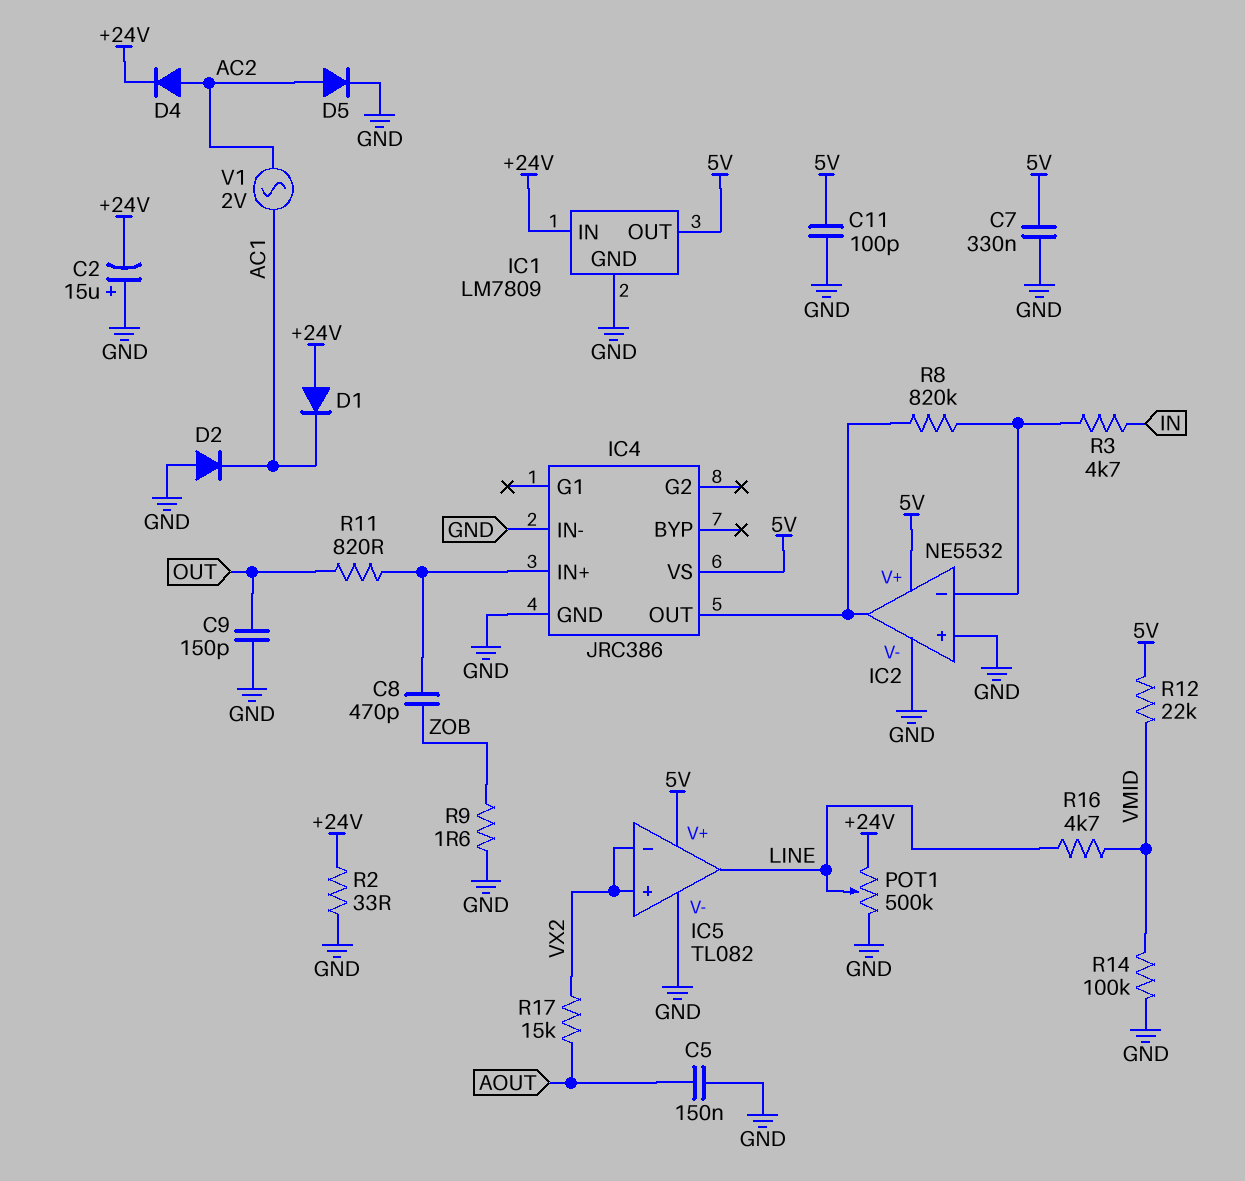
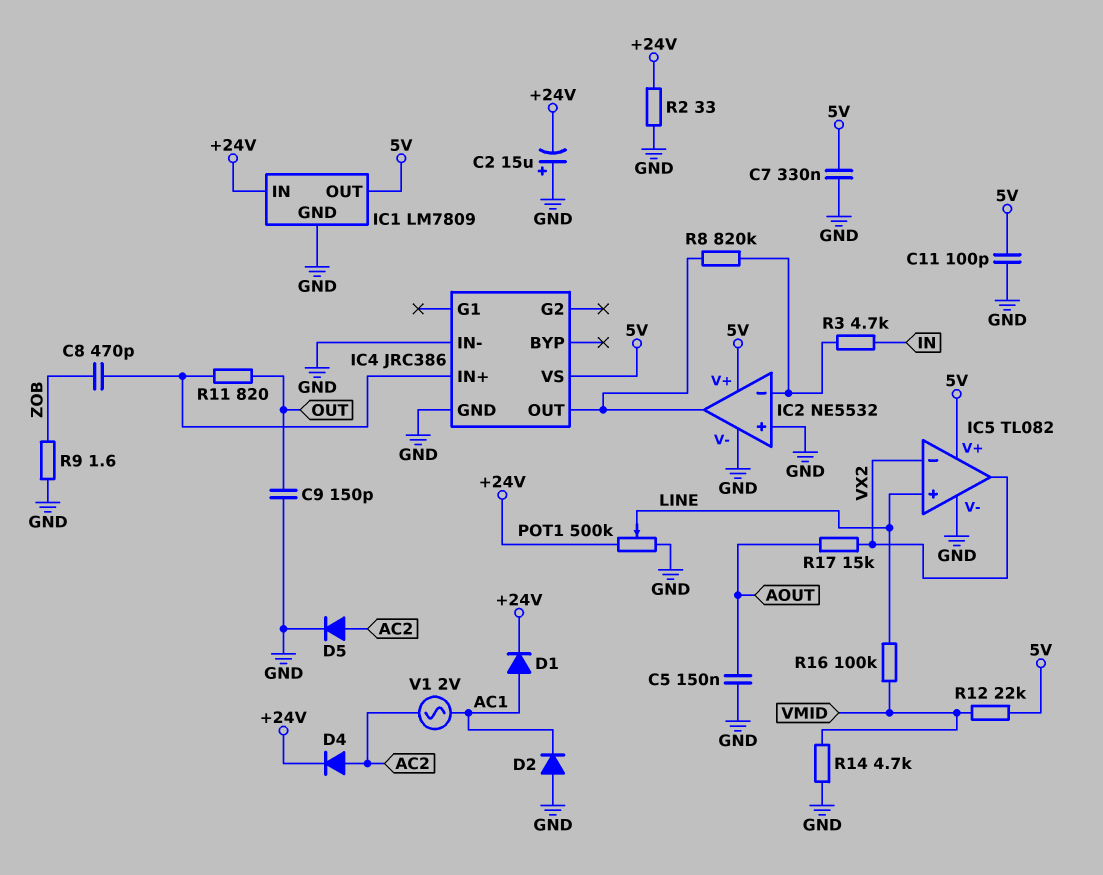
D1: diode (A +24V, K AC1) -> diode (A AC1, K +24V)
IC5 pin in+: VX2 -> LINE
IC5 pin out: LINE -> VX2
R14: 100k (GND, VMID) -> 4.7k (GND, VMID)
R16: 4.7k (LINE, VMID) -> 100k (LINE, VMID)

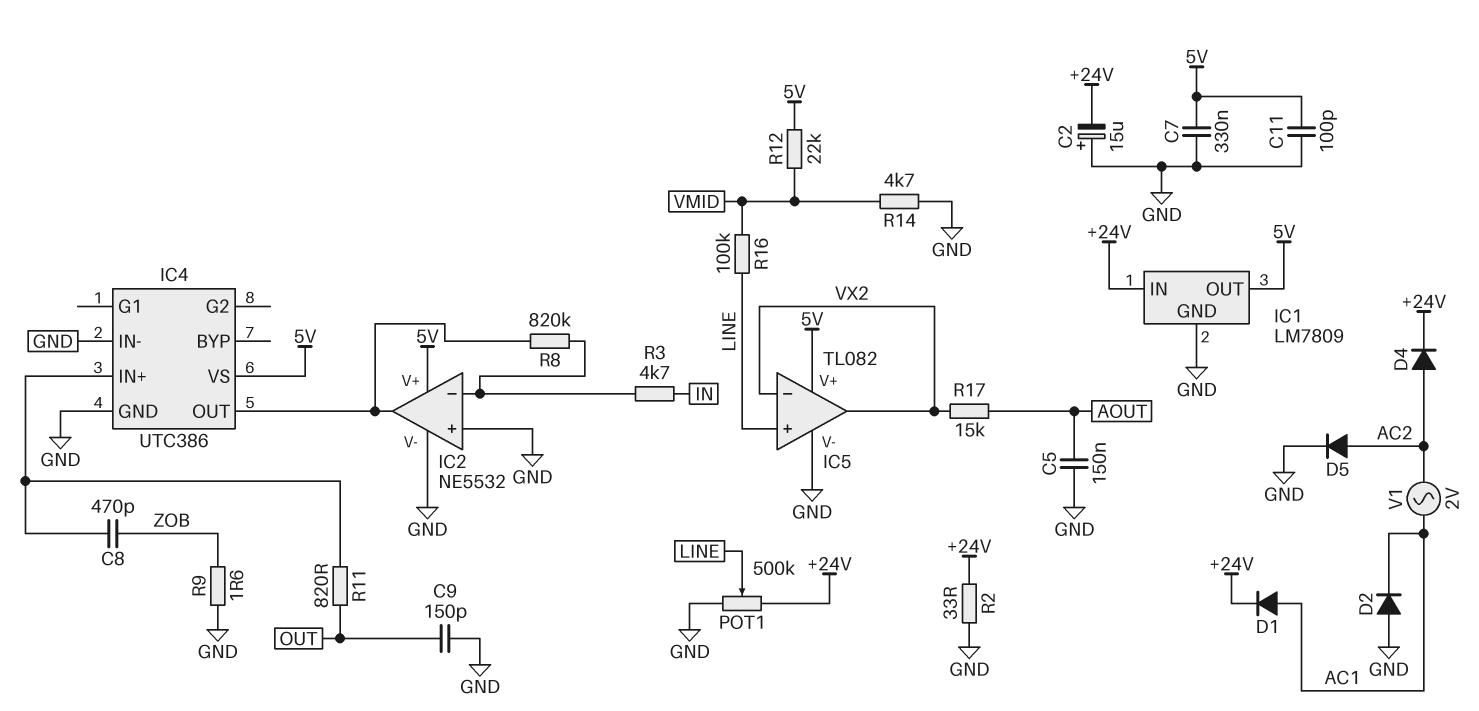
IC4: JRC386 -> UTC386

